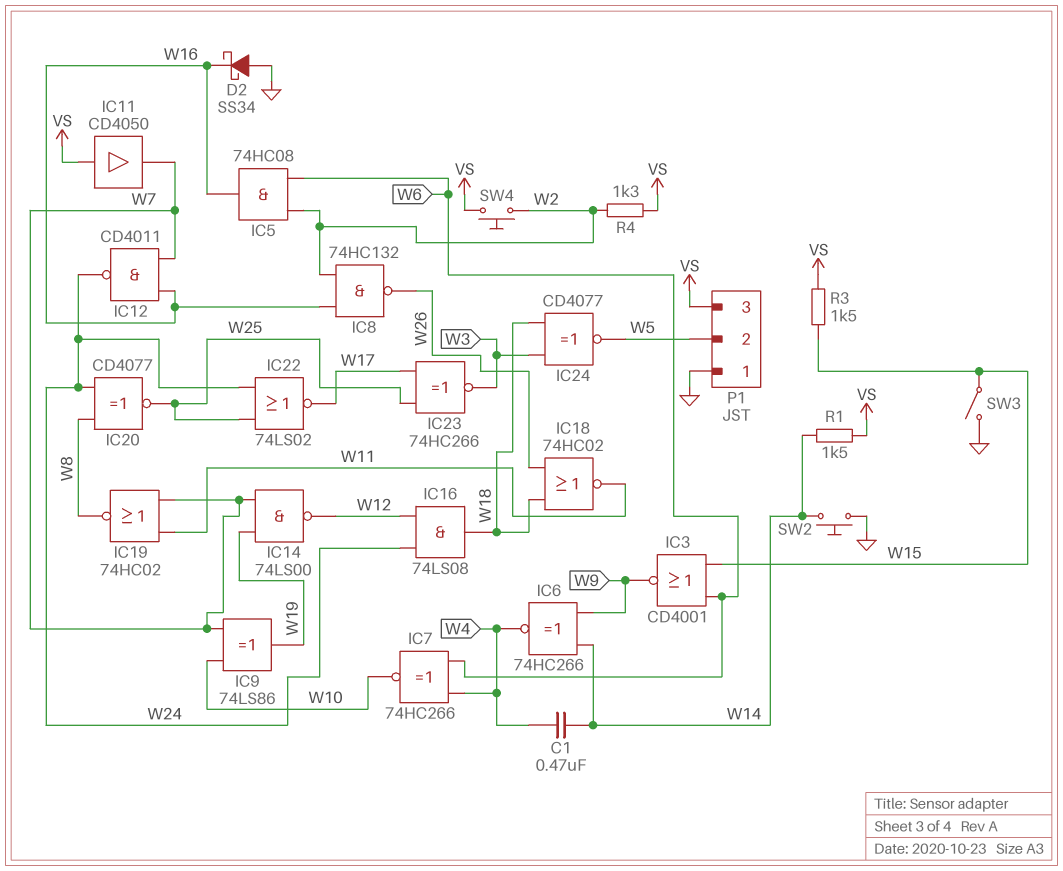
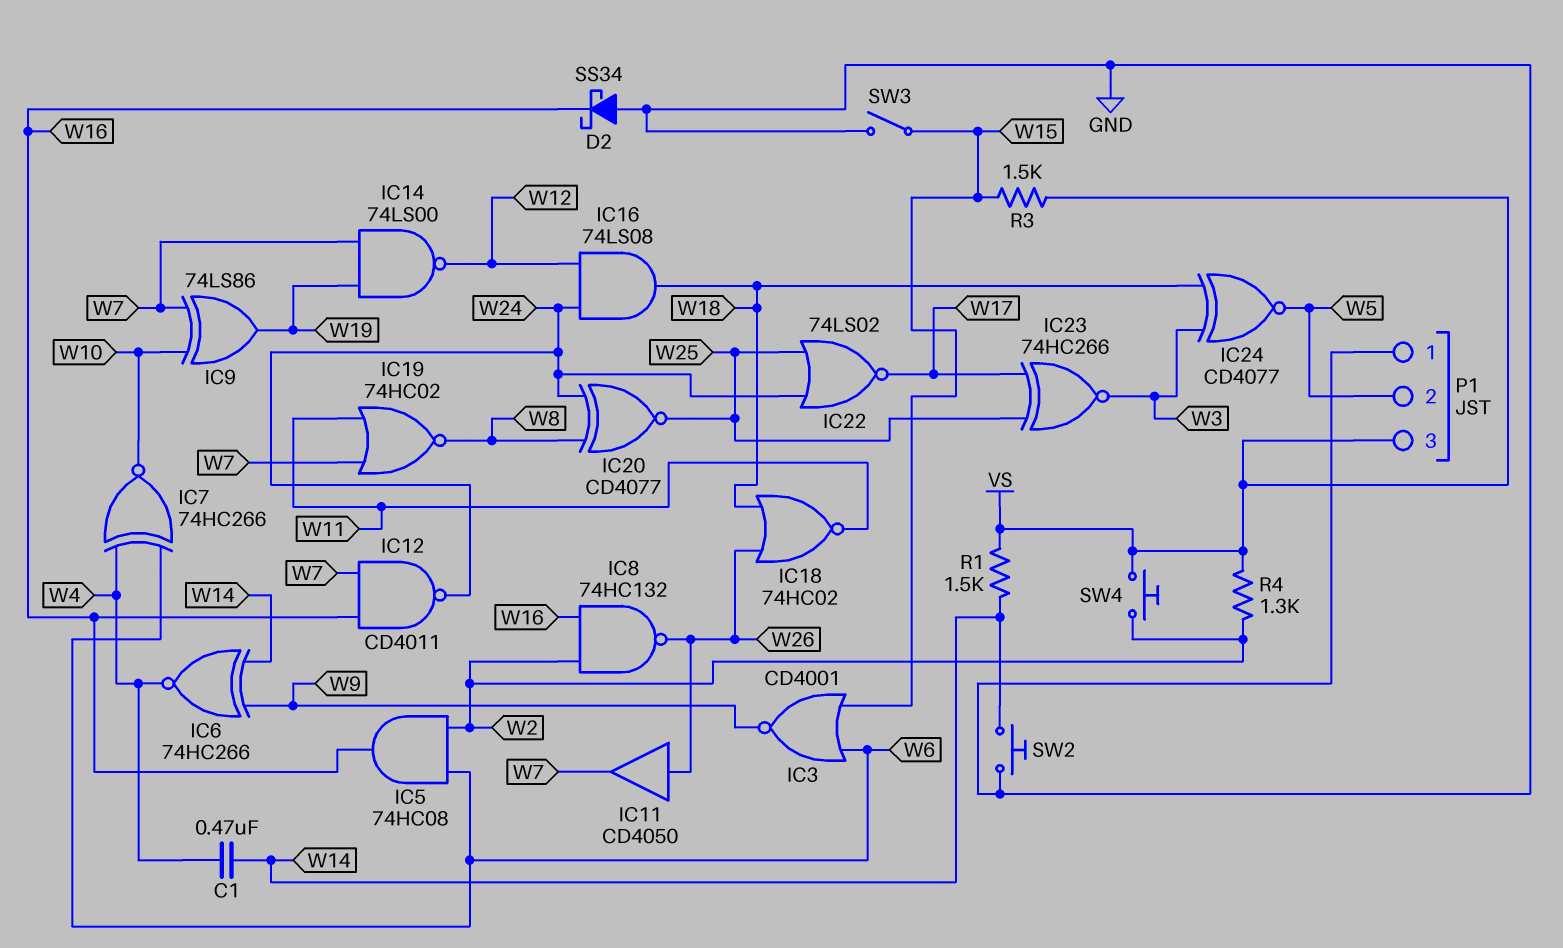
IC11: buffer CD4050 (in VS, out W7) -> buffer CD4050 (in W26, out W7)

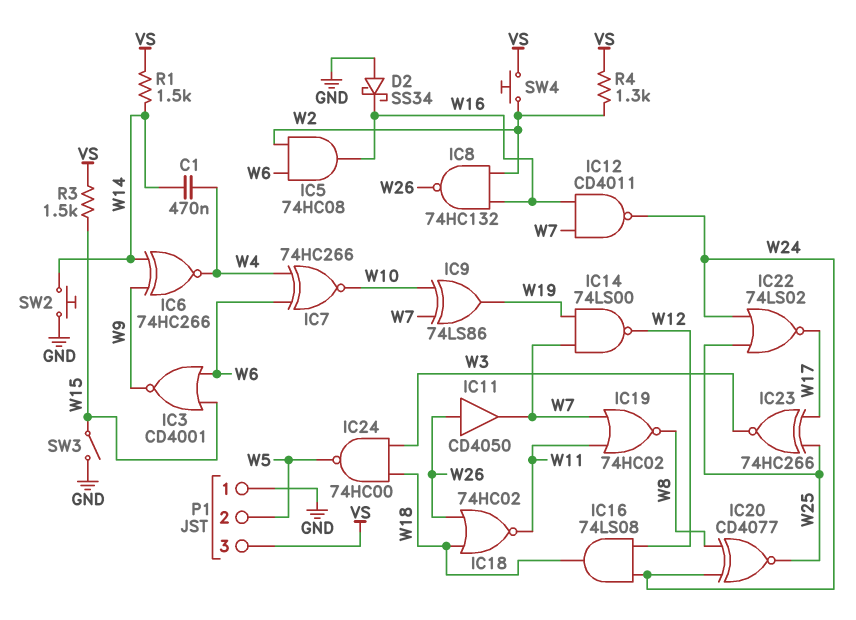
IC24: XNOR CD4077 (in W3, in W18, out W5) -> NAND 74HC00 (in W3, in W18, out W5)

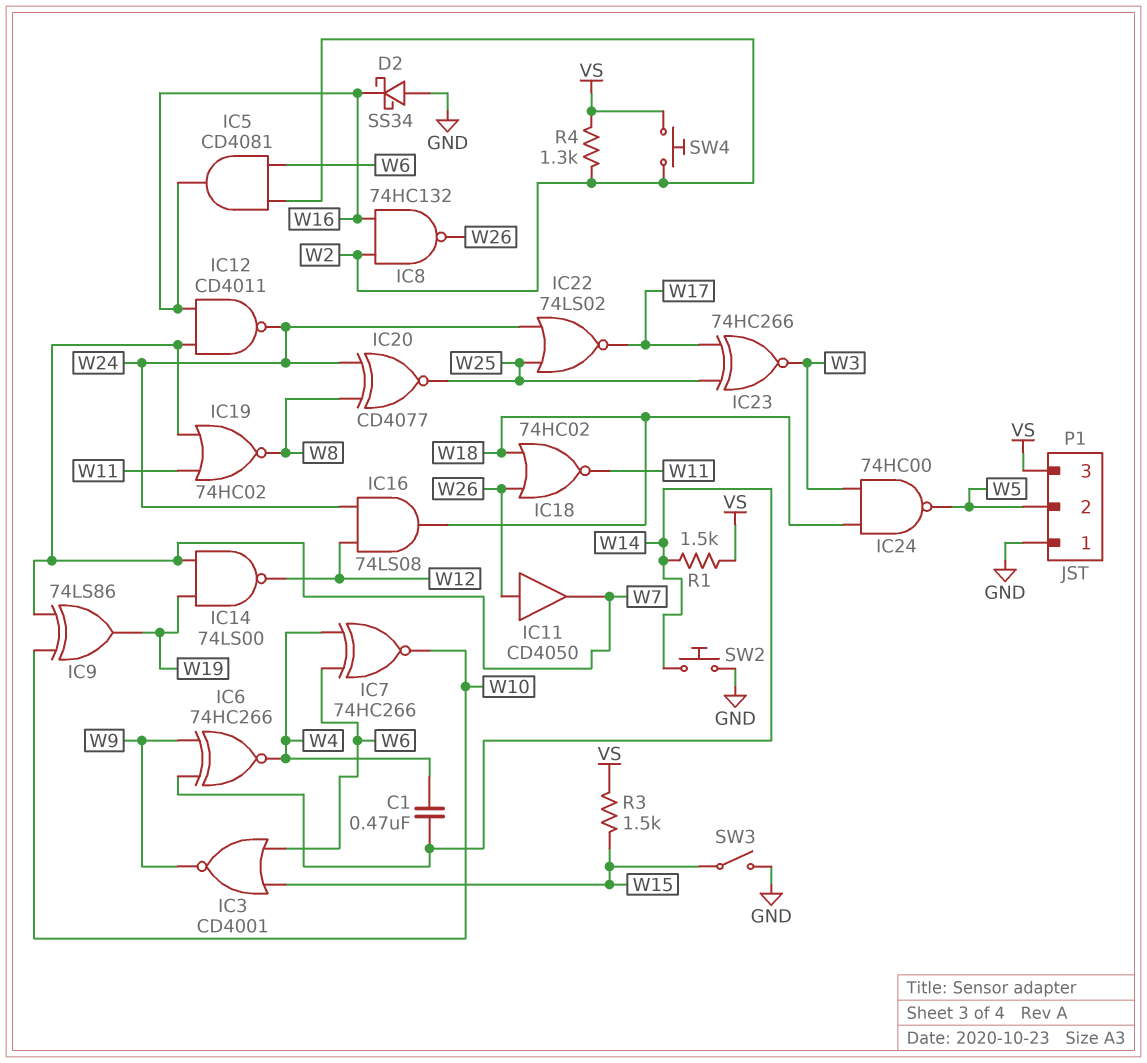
IC5: AND 74HC08 (in W2, in W6, out W16) -> AND CD4081 (in W2, in W6, out W16)

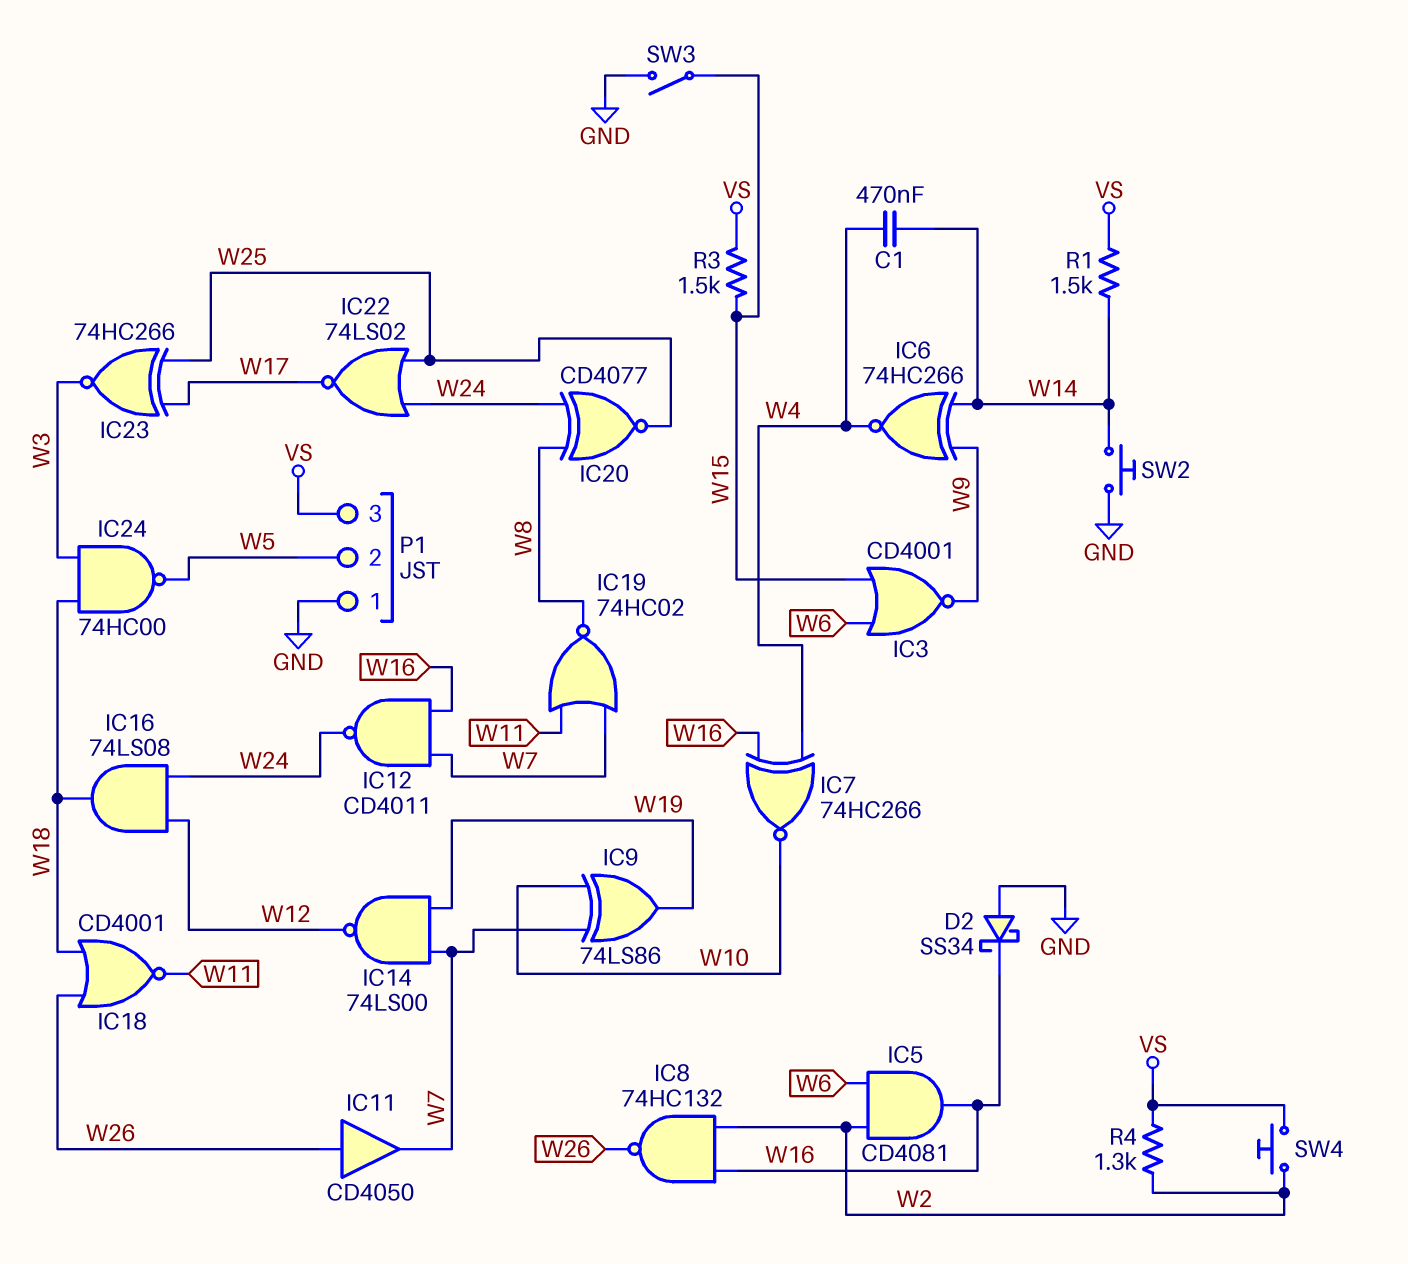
IC7: XNOR 74HC266 (in W4, in W6, out W10) -> XNOR 74HC266 (in W4, in W16, out W10)
IC18: NOR 74HC02 (in W18, in W26, out W11) -> NOR CD4001 (in W18, in W26, out W11)

